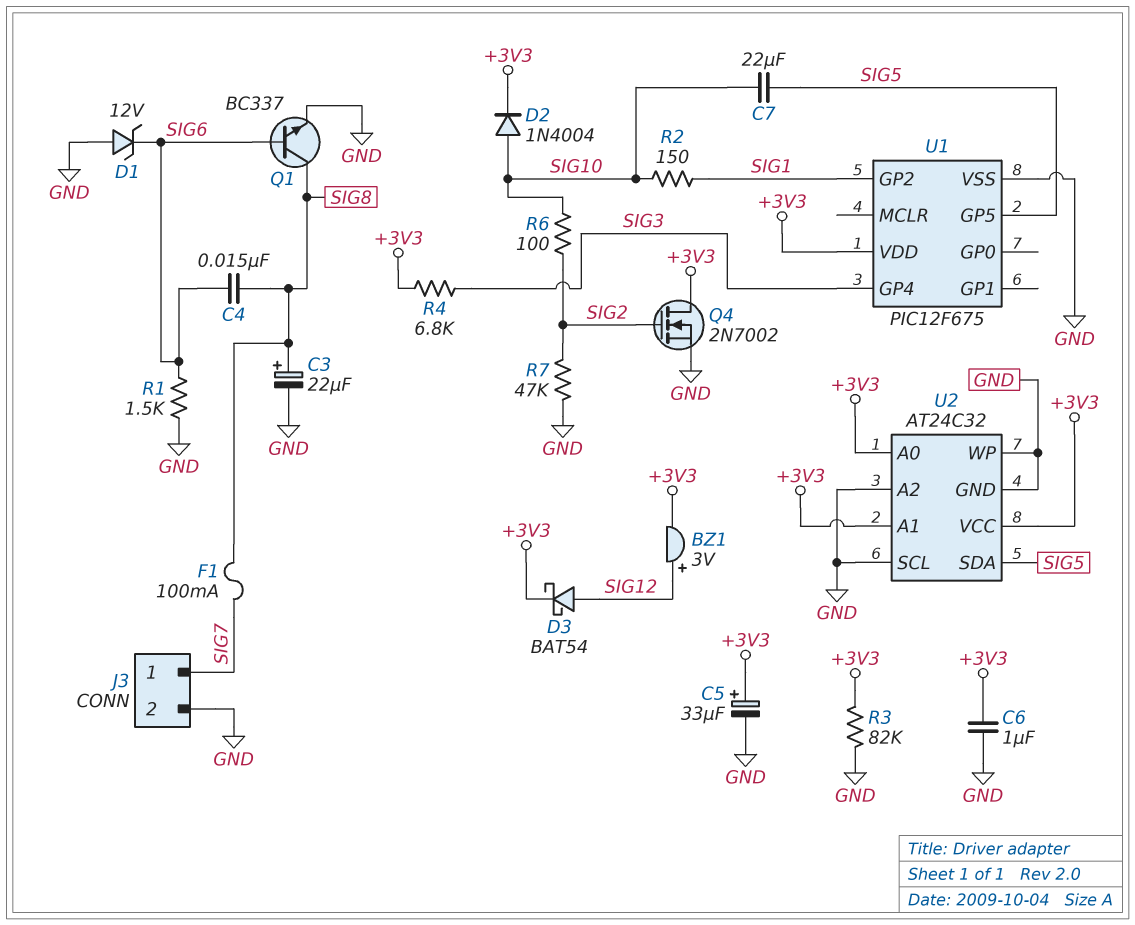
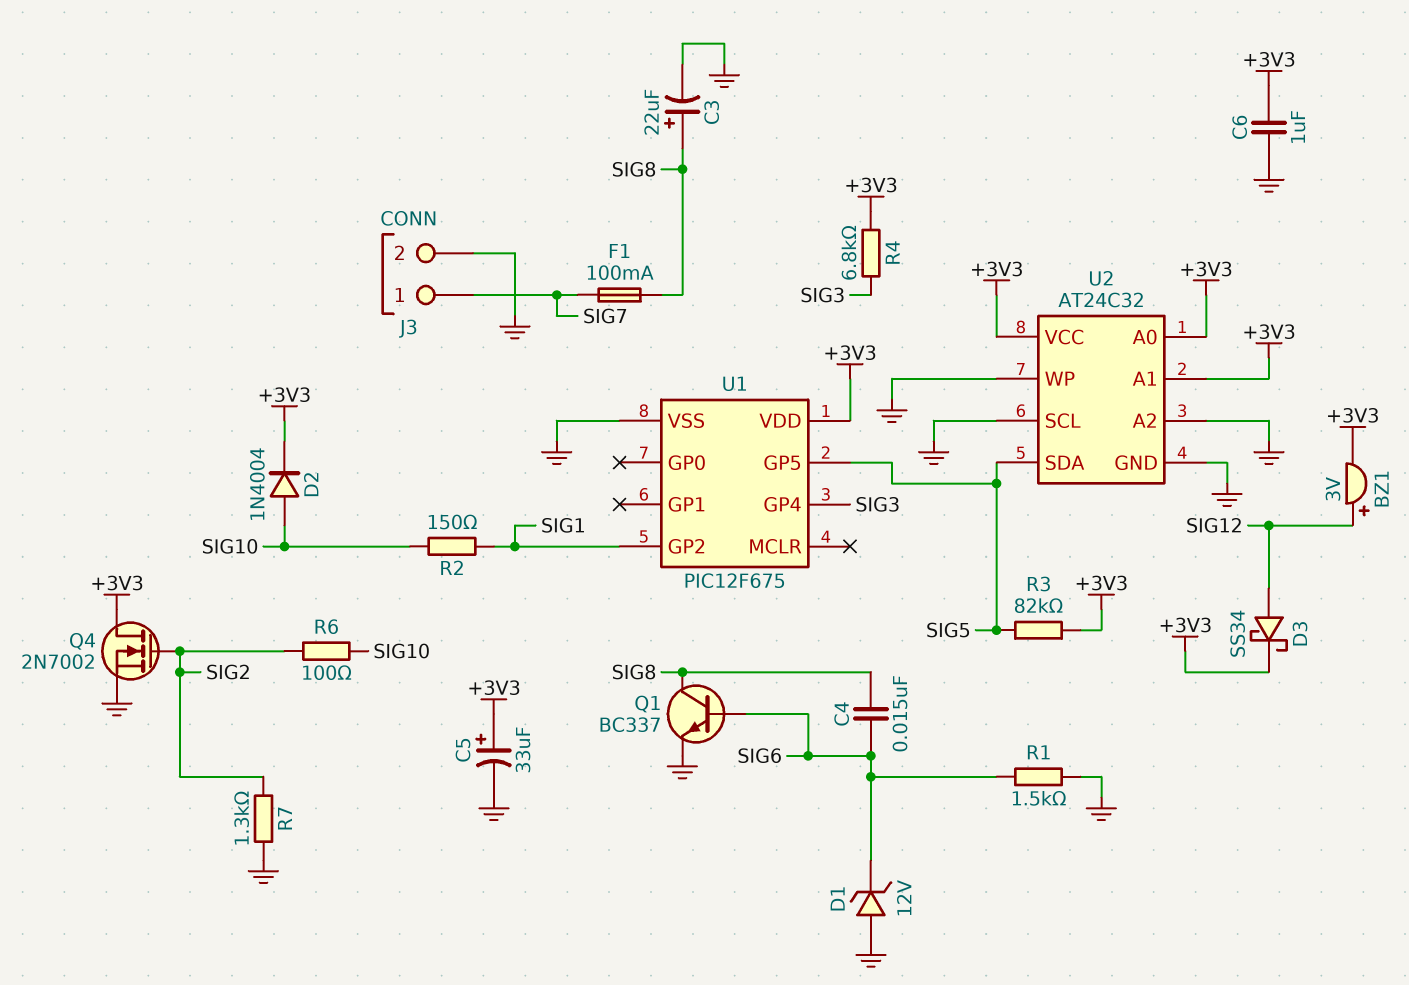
C7: 22uF (SIG5, SIG10) -> none
D3: schottky BAT54 (A SIG12, K +3V3) -> schottky SS34 (A SIG12, K +3V3)
R3: 82k (+3V3, GND) -> 82k (+3V3, SIG5)
R7: 47k (GND, SIG2) -> 1.3k (GND, SIG2)

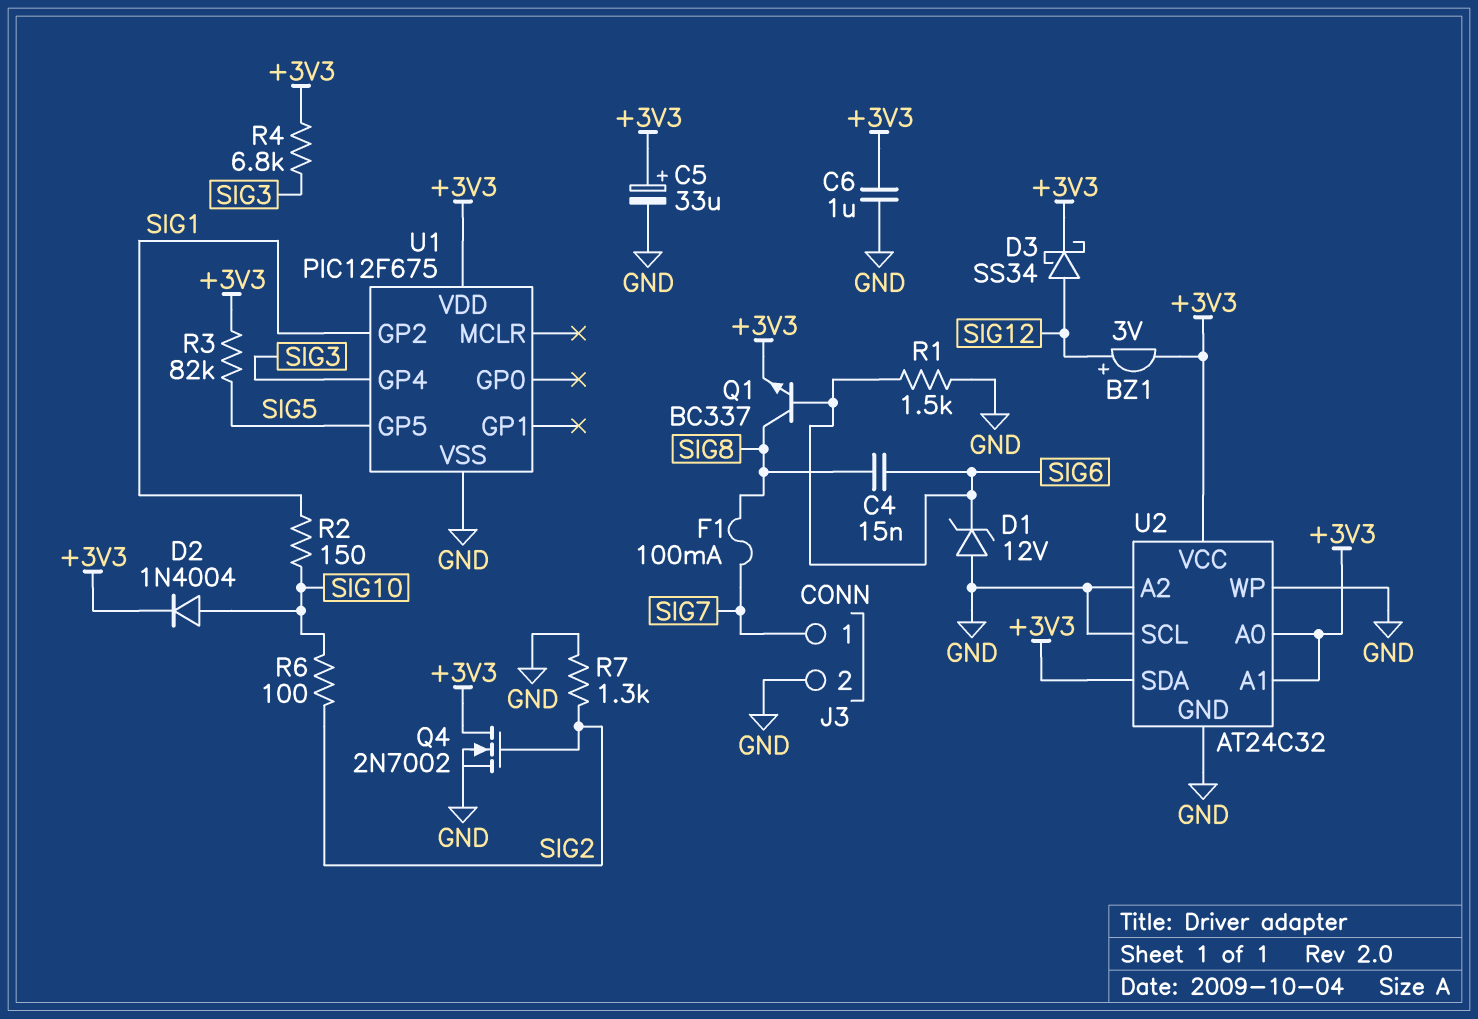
C3: 22uF (plus SIG8, minus GND) -> none
Q1: NPN BC337 (B SIG6, C SIG8, E GND) -> NPN BC337 (B SIG6, C SIG8, E +3V3)
U2 pin SDA: SIG5 -> +3V3

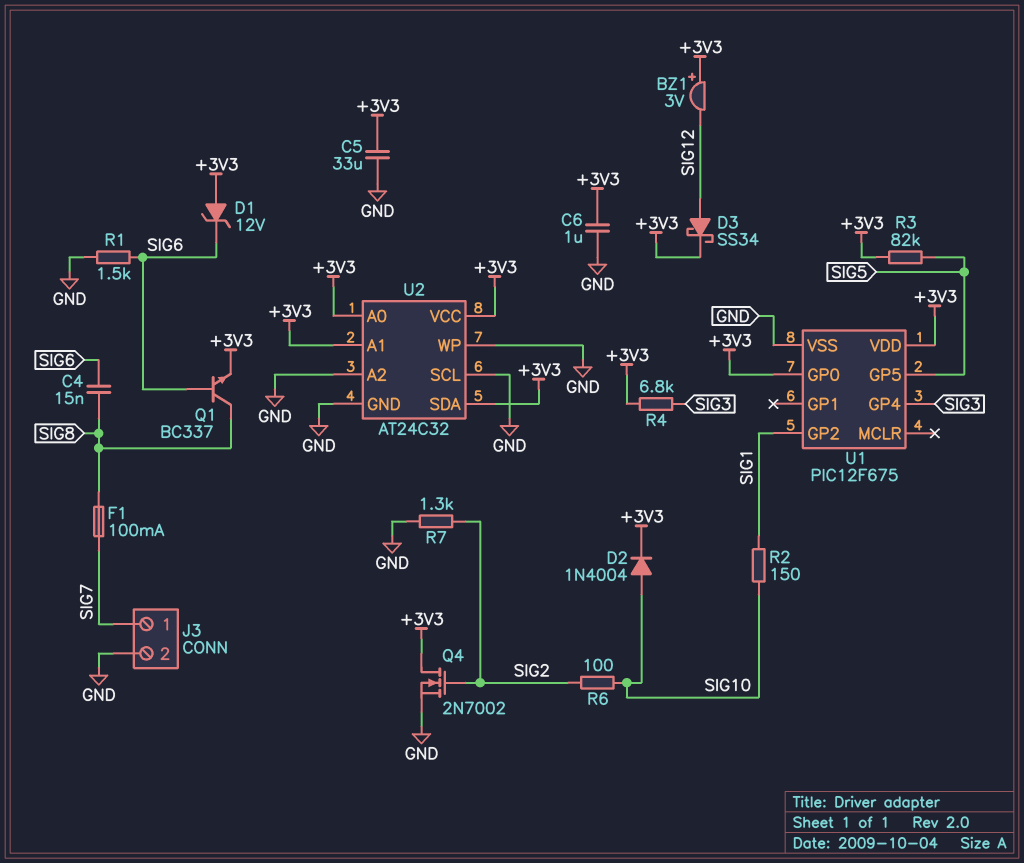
BZ1: buzzer 3V (plus SIG12, minus +3V3) -> buzzer 3V (plus +3V3, minus SIG12)
C5: 33uF (plus +3V3, minus GND) -> 33uF (+3V3, GND)
D1: zener 12V (A GND, K SIG6) -> zener 12V (A +3V3, K SIG6)
U1 pin GP0: none -> +3V3

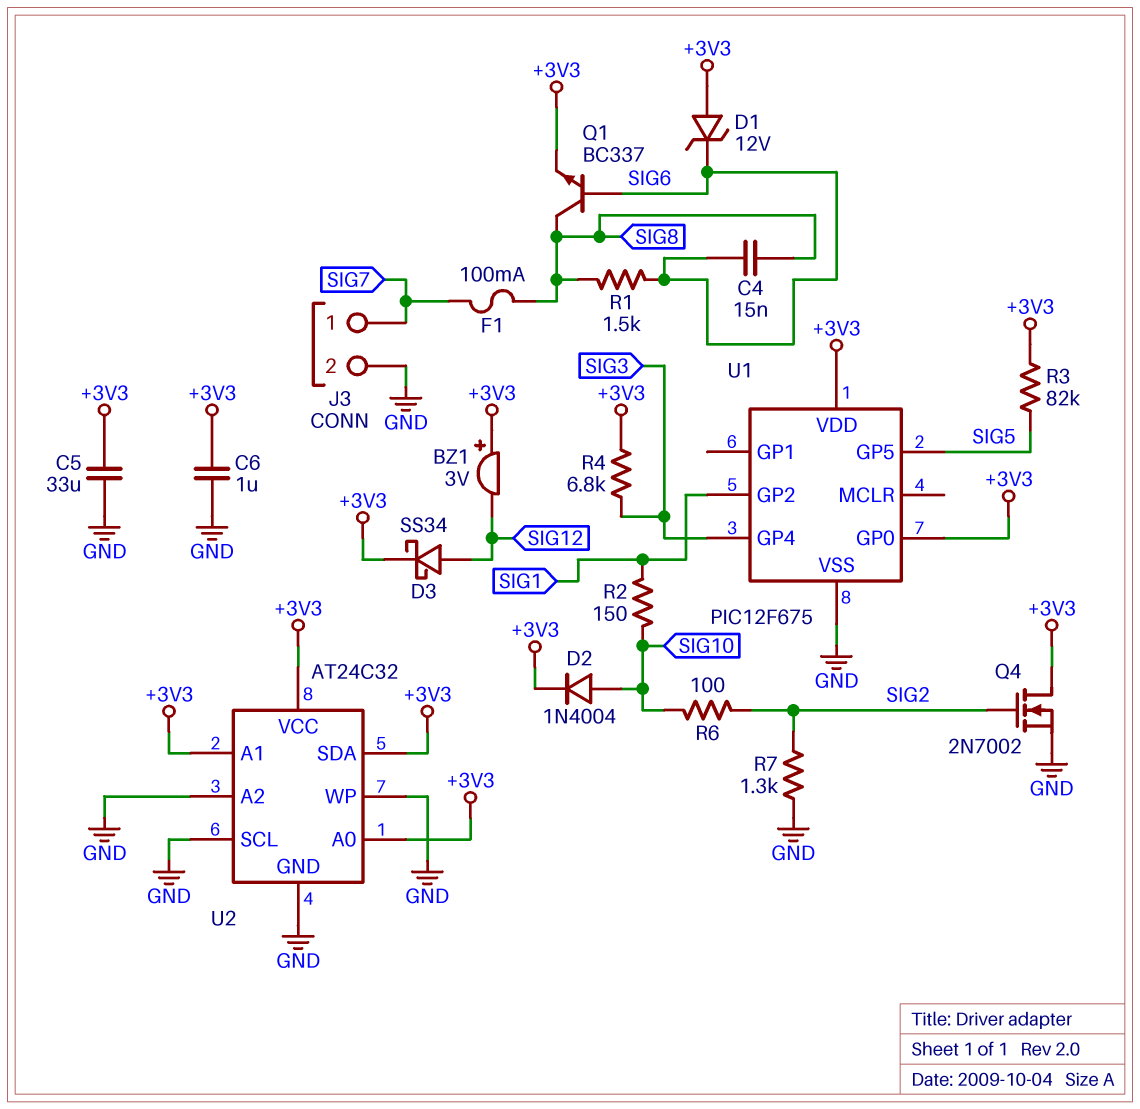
R1: 1.5k (GND, SIG6) -> 1.5k (SIG6, SIG8)

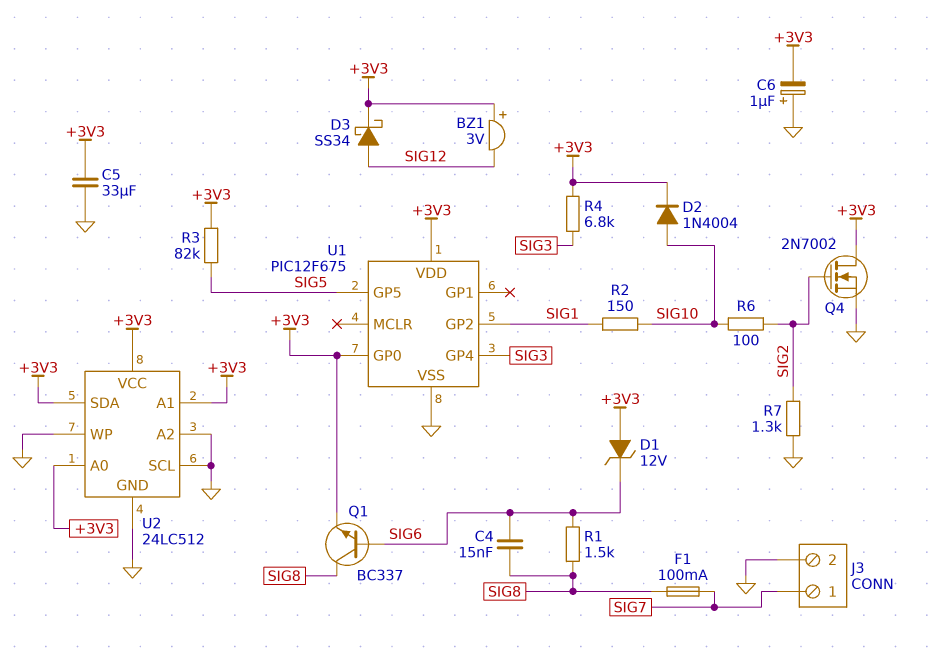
C6: 1uF (+3V3, GND) -> 1uF (plus GND, minus +3V3)
U2: AT24C32 -> 24LC512

